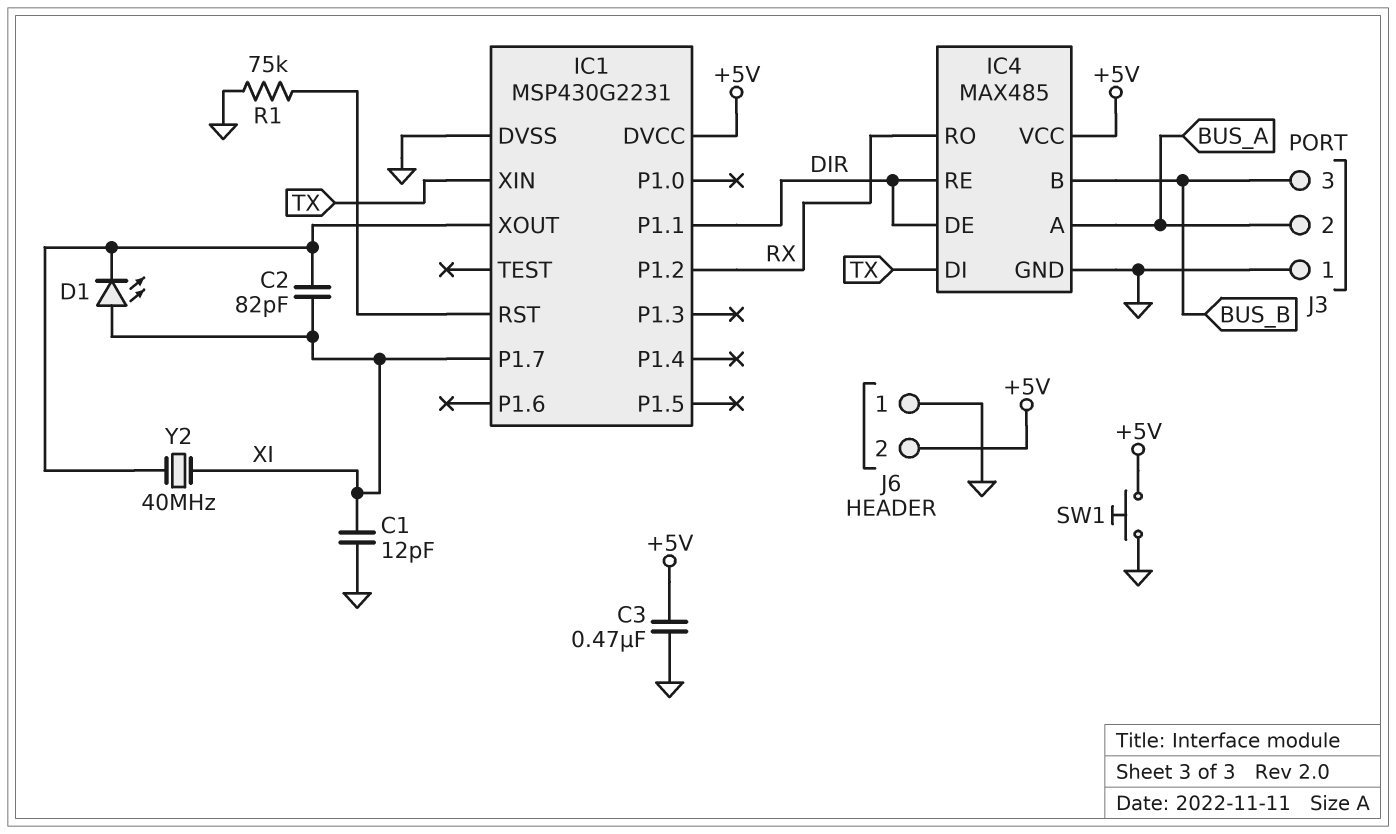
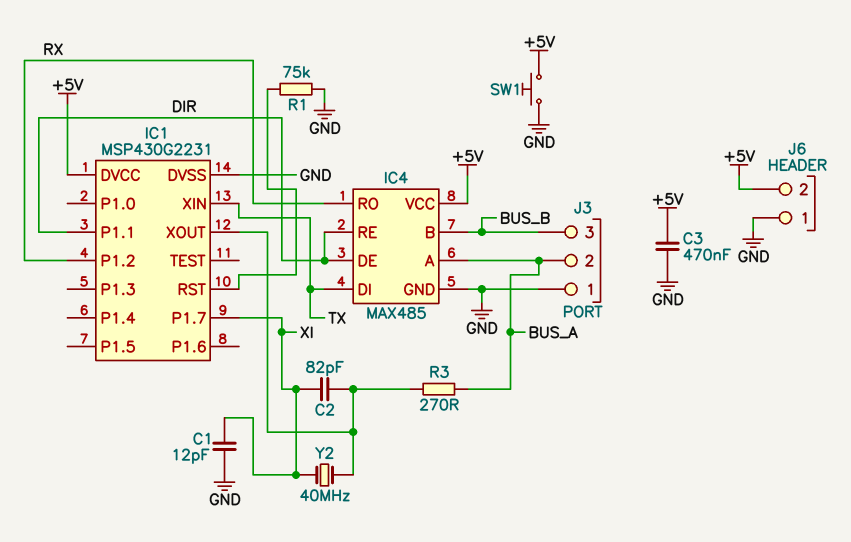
D1: LED (A XI, K IC1/XOUT) -> none
R3: none -> 270 (BUS_A, IC1/XOUT)

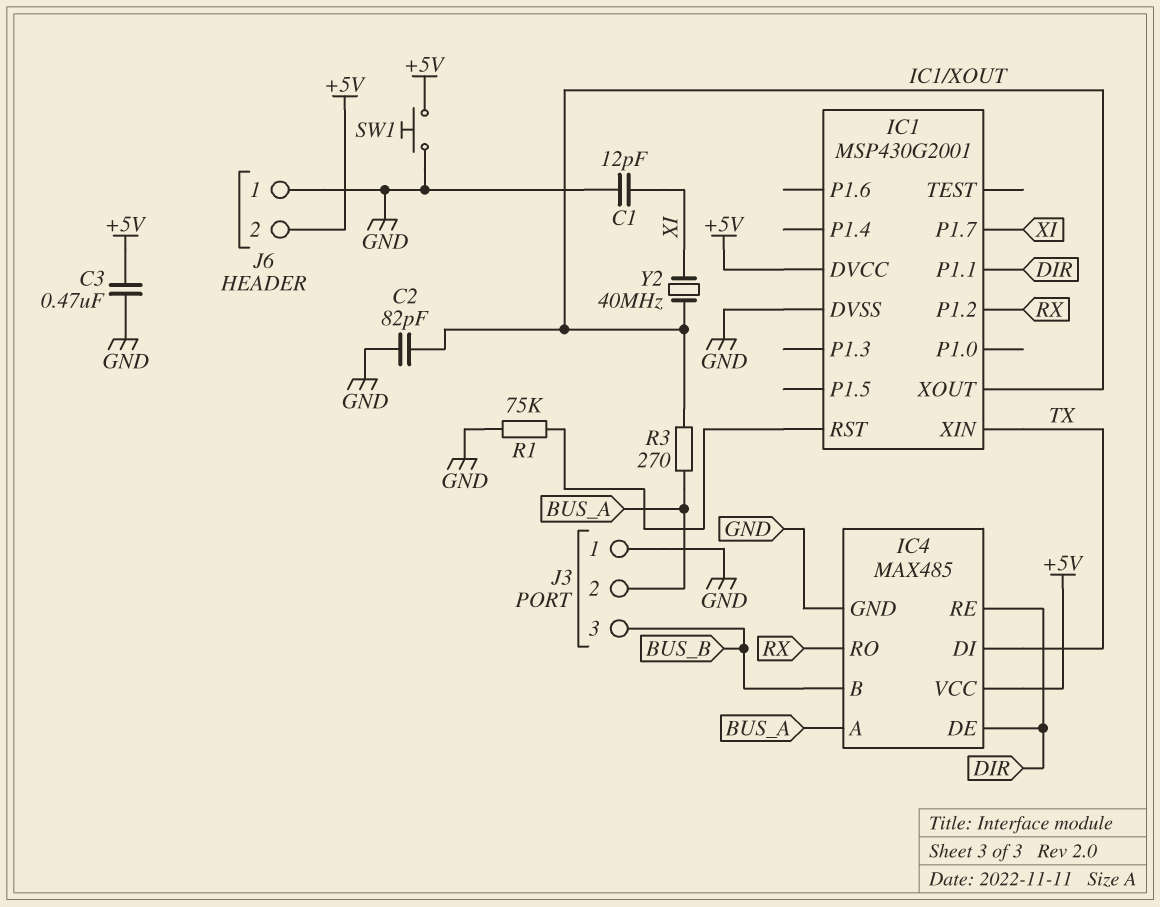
C2: 82pF (IC1/XOUT, XI) -> 82pF (GND, IC1/XOUT)
IC1: MSP430G2231 -> MSP430G2001

